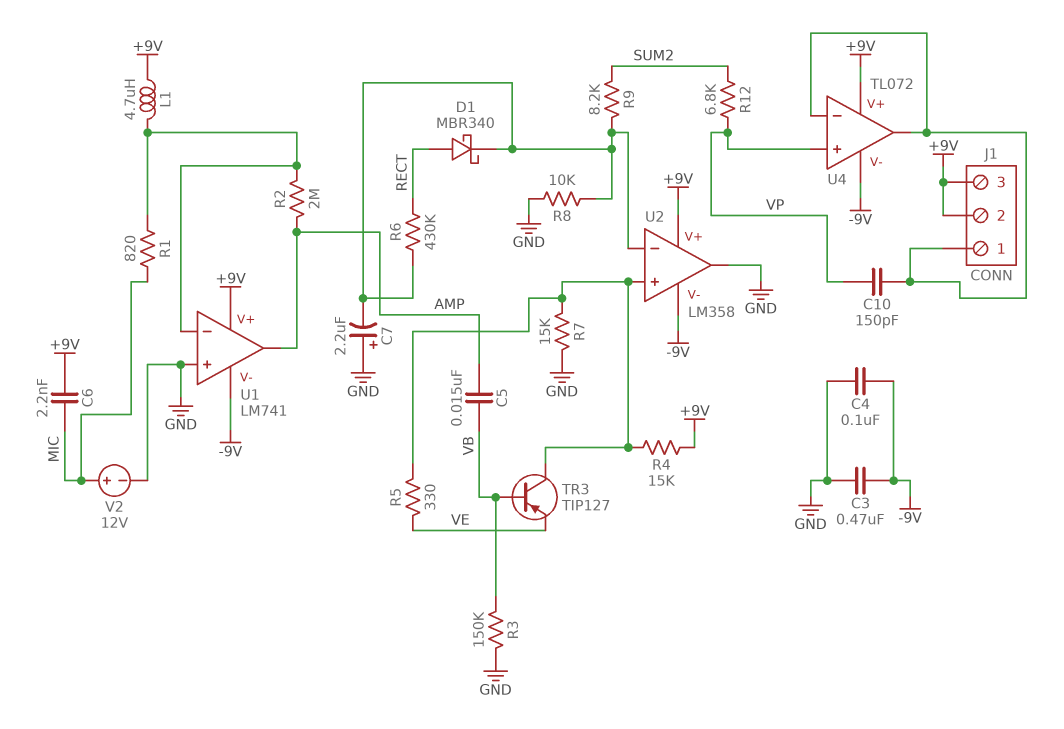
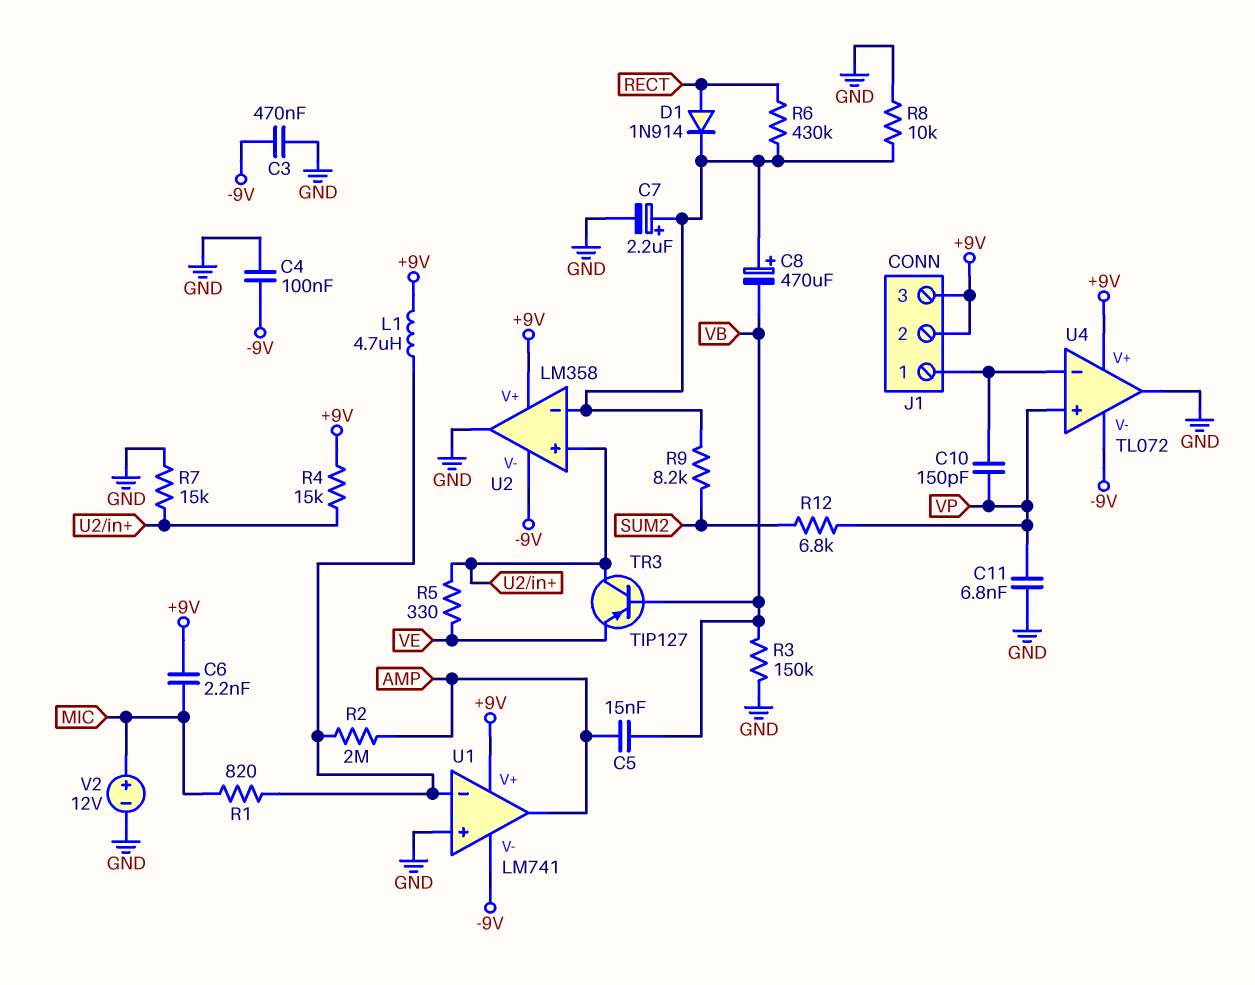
C7: 2.2uF (plus GND, minus U2/in-) -> 2.2uF (plus U2/in-, minus GND)
C8: none -> 470uF (plus U2/in-, minus VB)
C11: none -> 6.8nF (GND, VP)
D1: schottky MBR340 (A RECT, K U2/in-) -> diode 1N914 (A RECT, K U2/in-)
U4 pin out: J1/1 -> GND

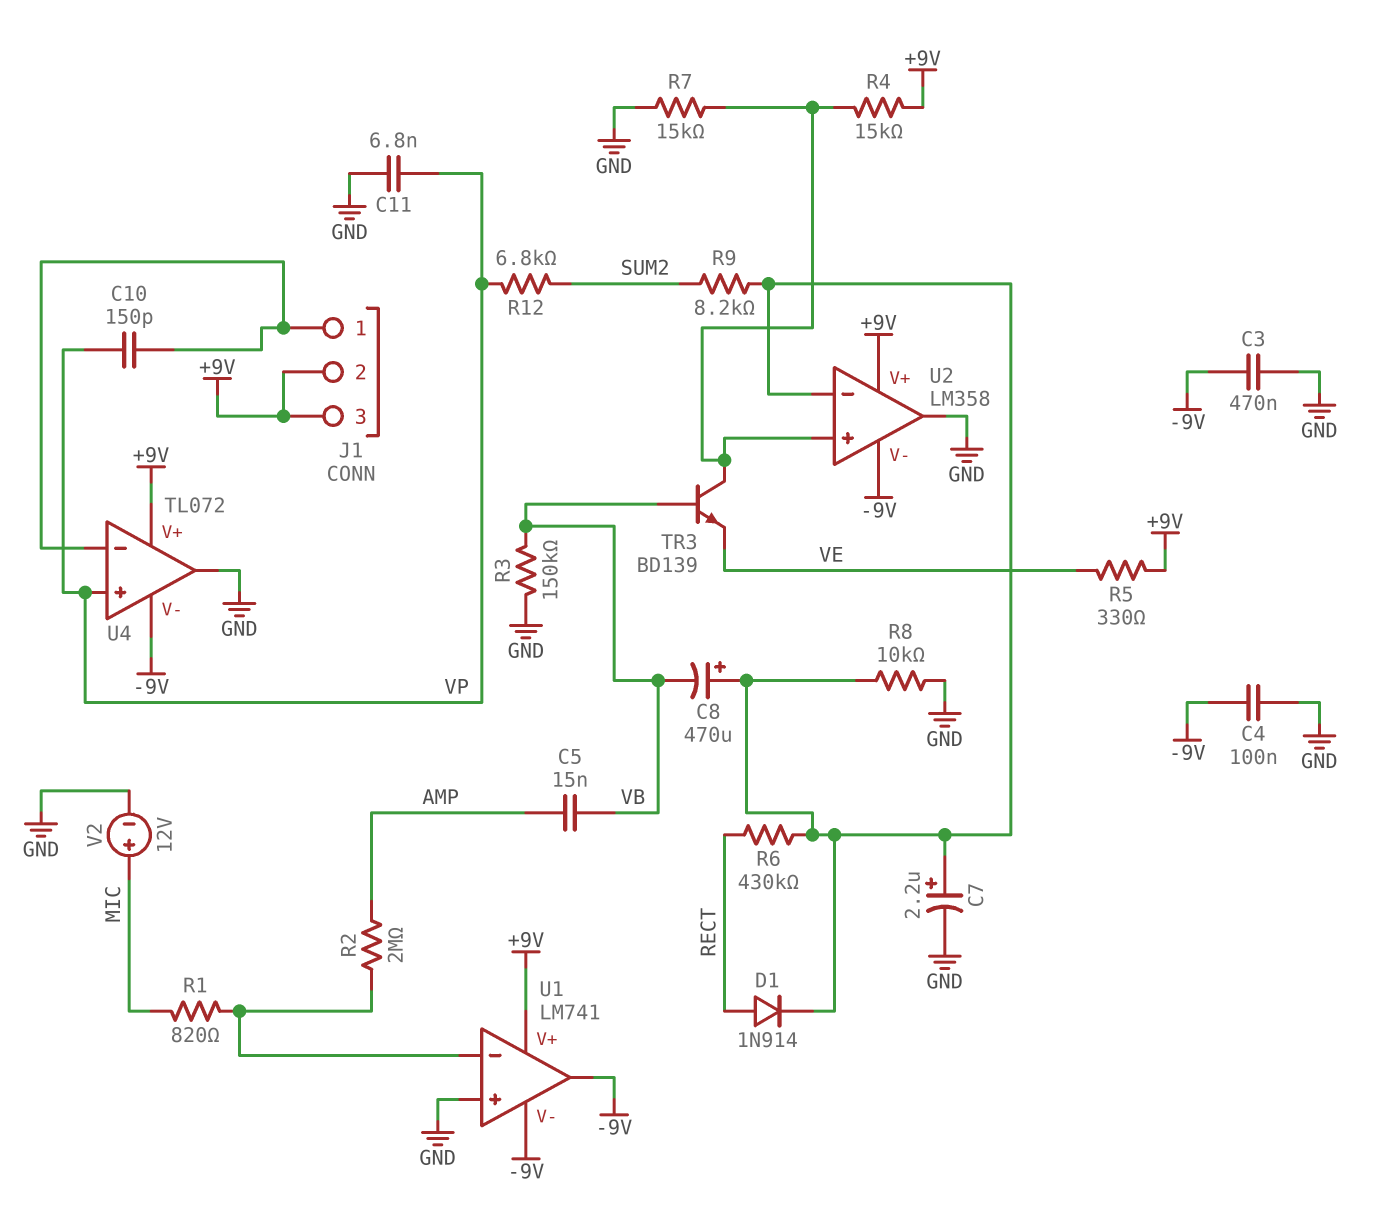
C6: 2.2nF (+9V, MIC) -> none
L1: 4.7uH (+9V, U1/in-) -> none
R5: 330 (U2/in+, VE) -> 330 (+9V, VE)
TR3: PNP TIP127 (B VB, C U2/in+, E VE) -> NPN BD139 (B VB, C U2/in+, E VE)
U1 pin out: AMP -> -9V

